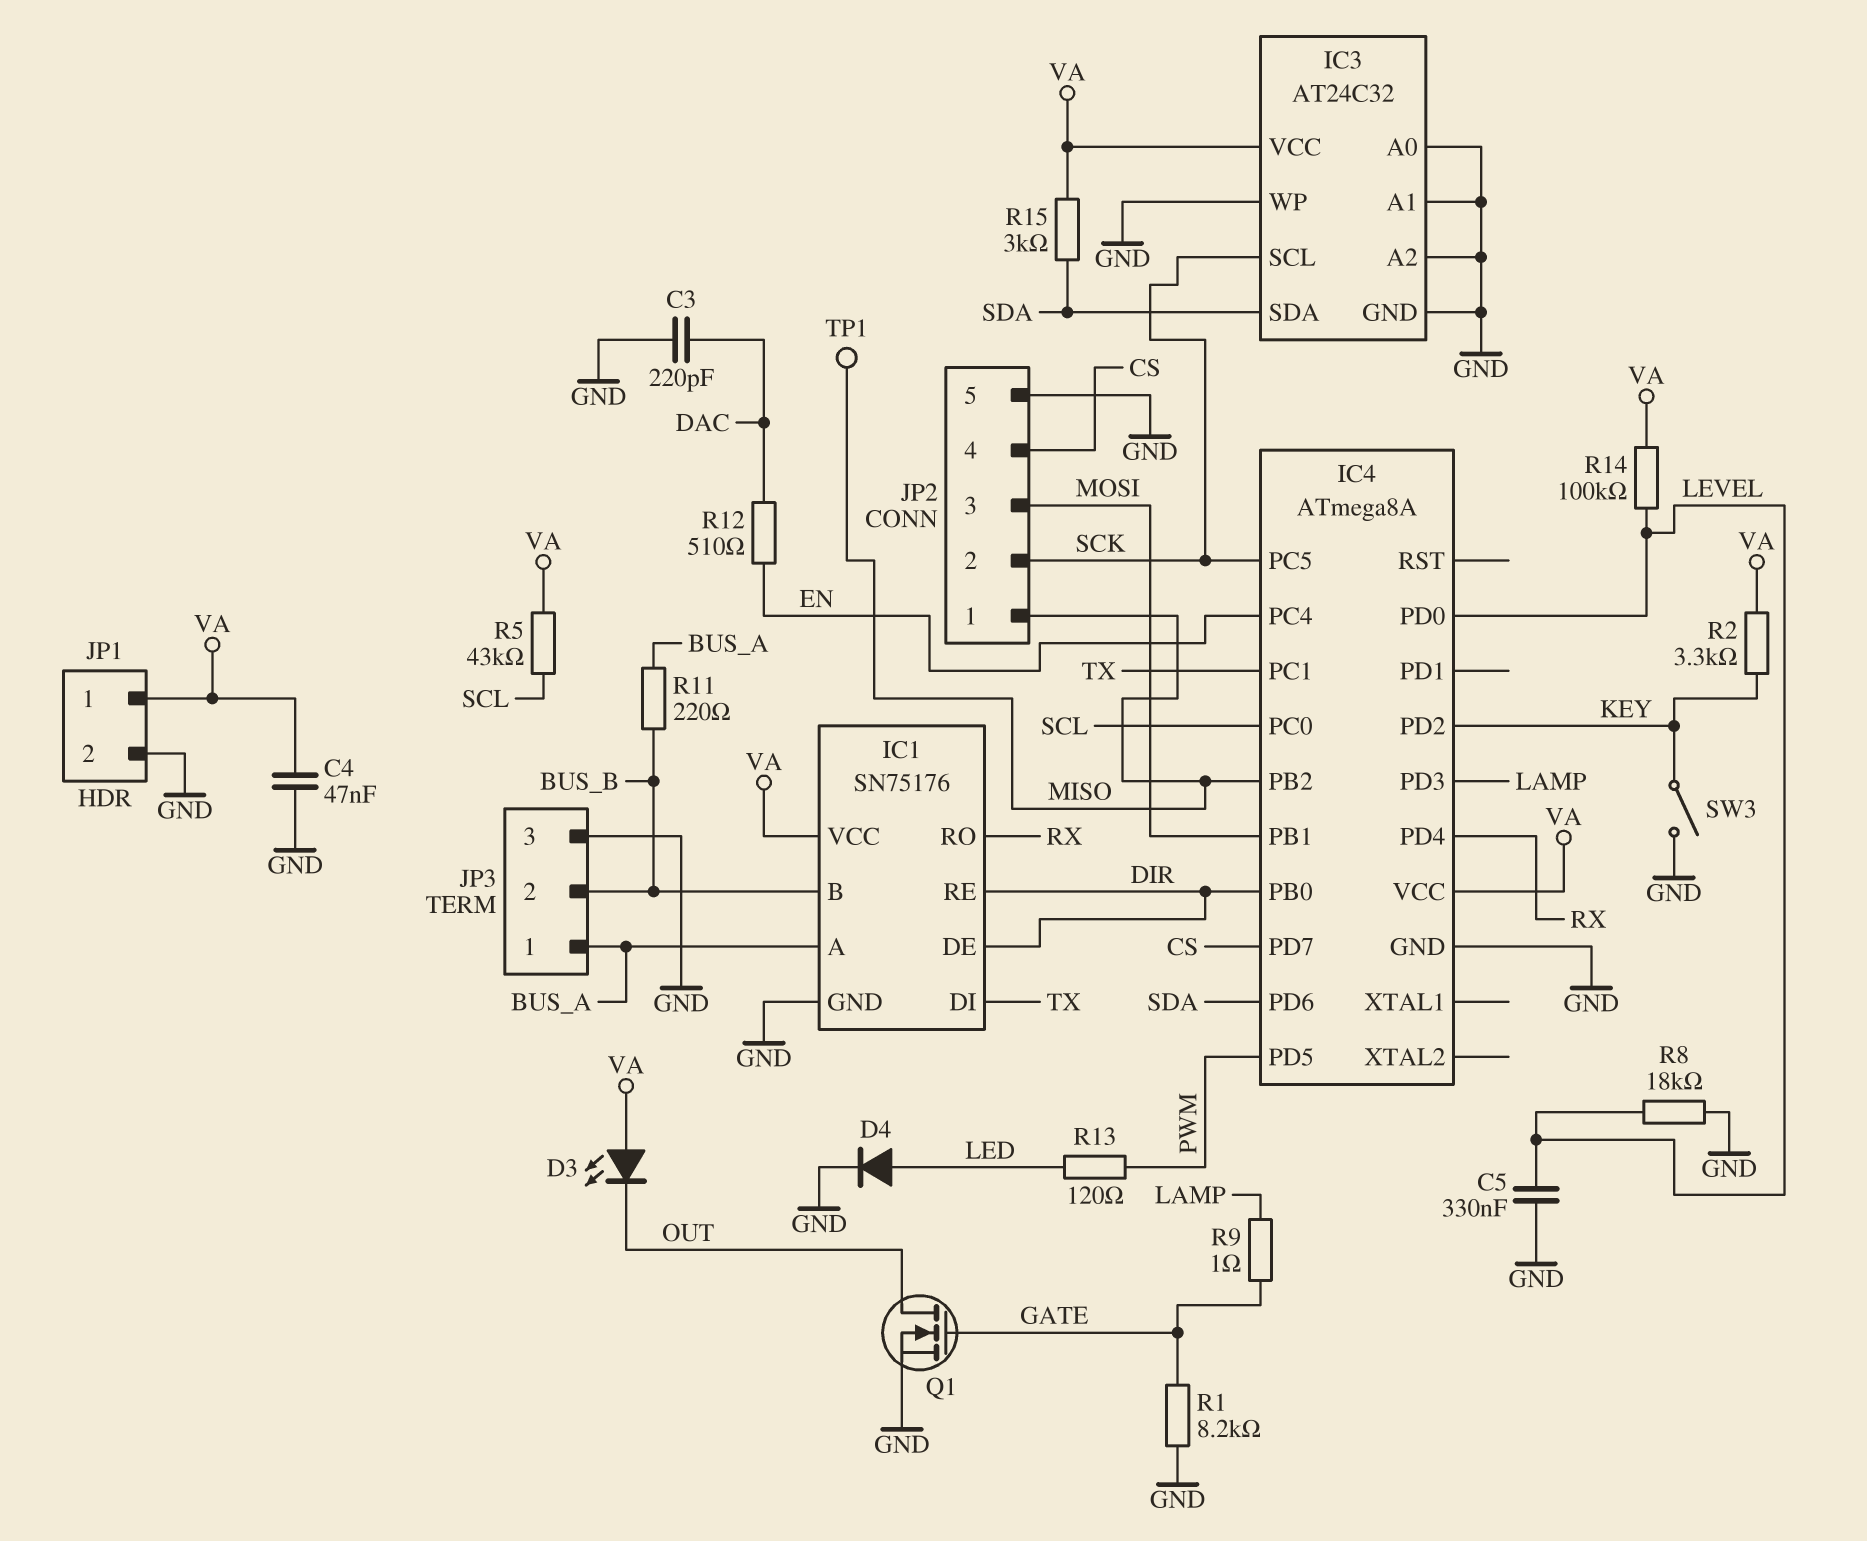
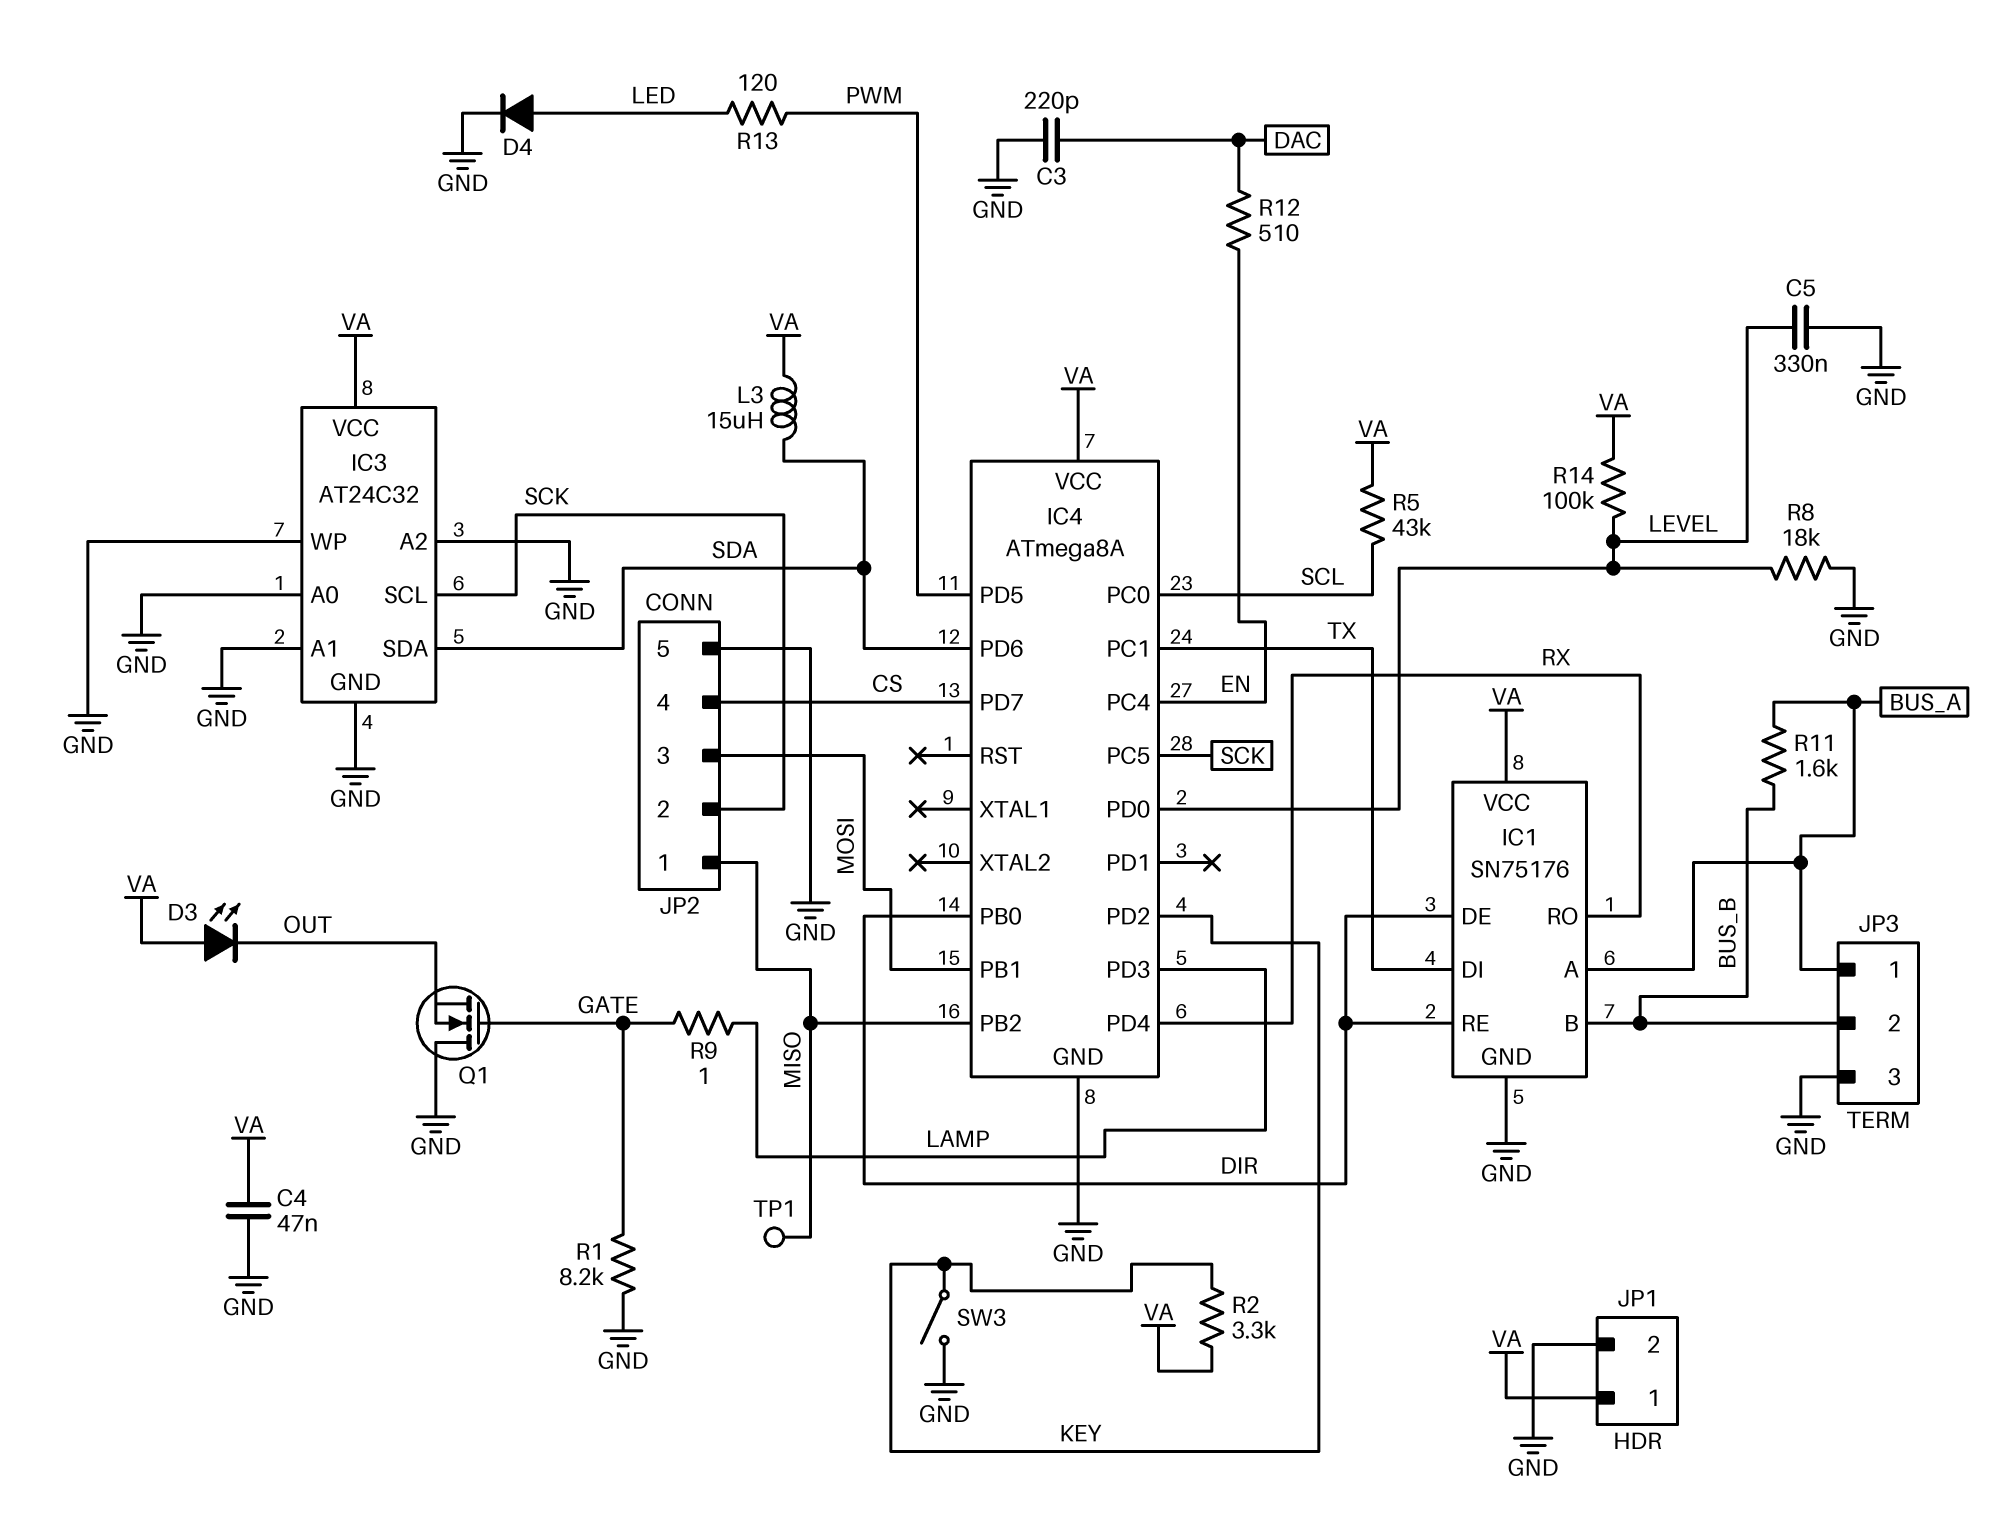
L3: none -> 15uH (SDA, VA)
Q1: NMOS (G GATE, D OUT, S GND) -> NMOS (G GATE, D GND, S OUT)
R11: 220 (BUS_A, BUS_B) -> 1.6k (BUS_A, BUS_B)
R15: 3k (SDA, VA) -> none

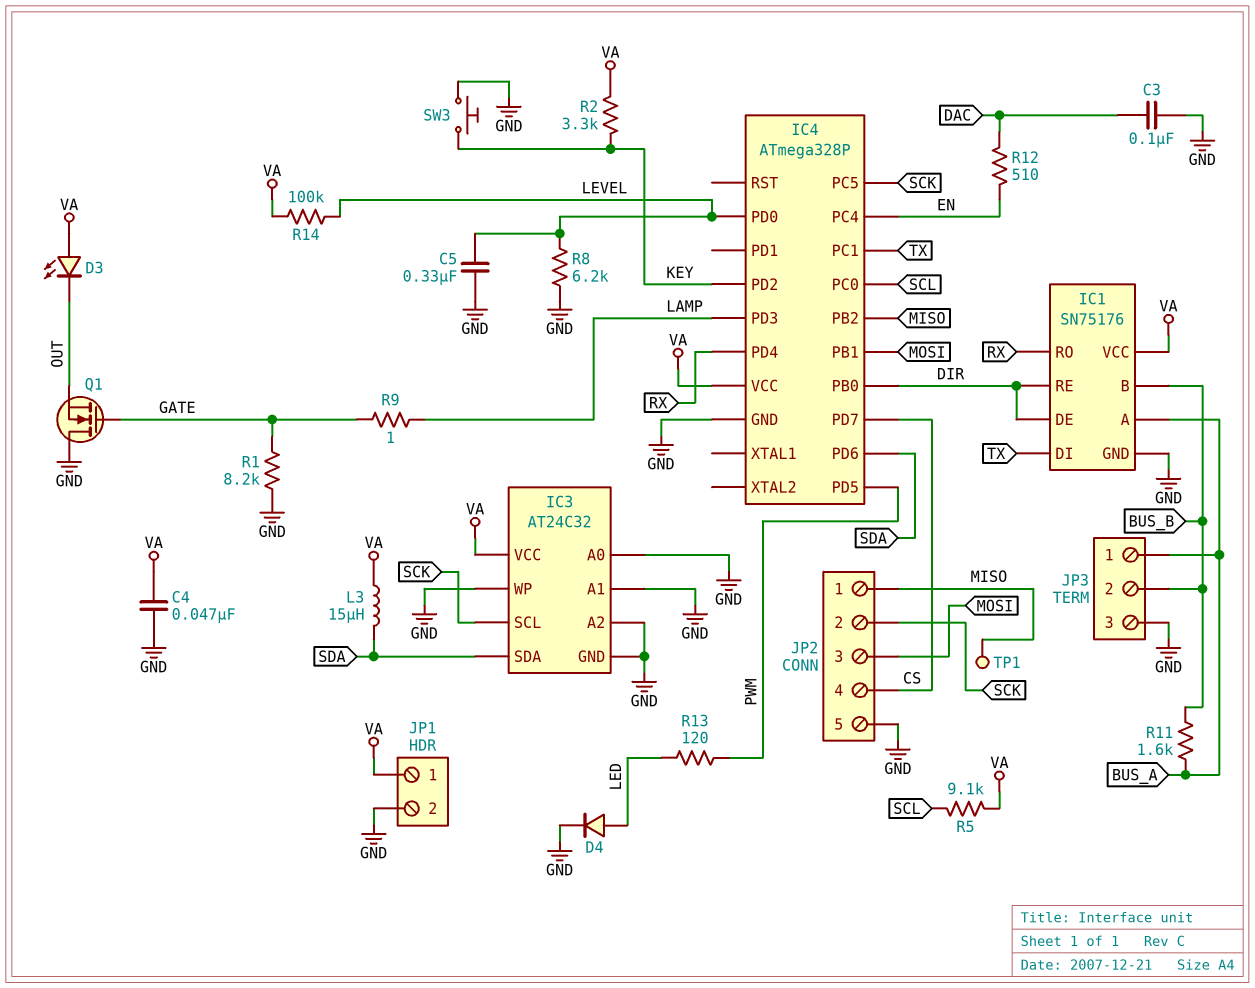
C3: 220pF (DAC, GND) -> 100nF (DAC, GND)
IC4: ATmega8A -> ATmega328P
R5: 43k (SCL, VA) -> 9.1k (SCL, VA)
R8: 18k (GND, LEVEL) -> 6.2k (GND, LEVEL)
SW3: switch (GND, KEY) -> button (GND, KEY)

